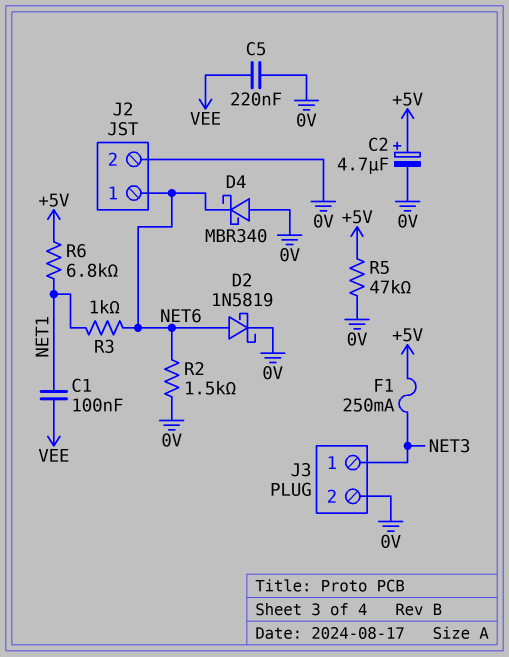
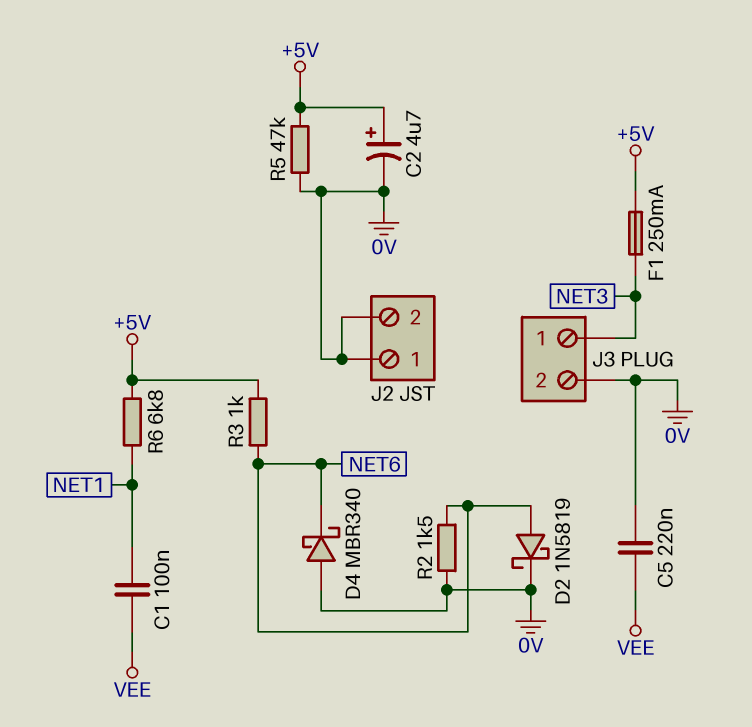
J2 pin 1: NET6 -> 0V
R3: 1k (NET1, NET6) -> 1k (+5V, NET6)

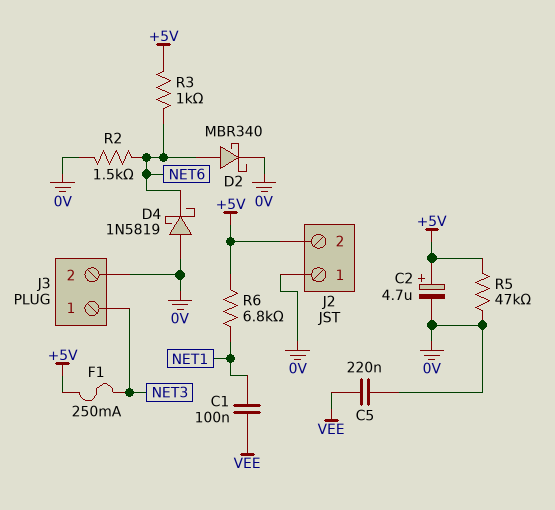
D2: schottky 1N5819 (A NET6, K 0V) -> schottky MBR340 (A NET6, K 0V)
D4: schottky MBR340 (A 0V, K NET6) -> schottky 1N5819 (A 0V, K NET6)
J2 pin 2: 0V -> +5V

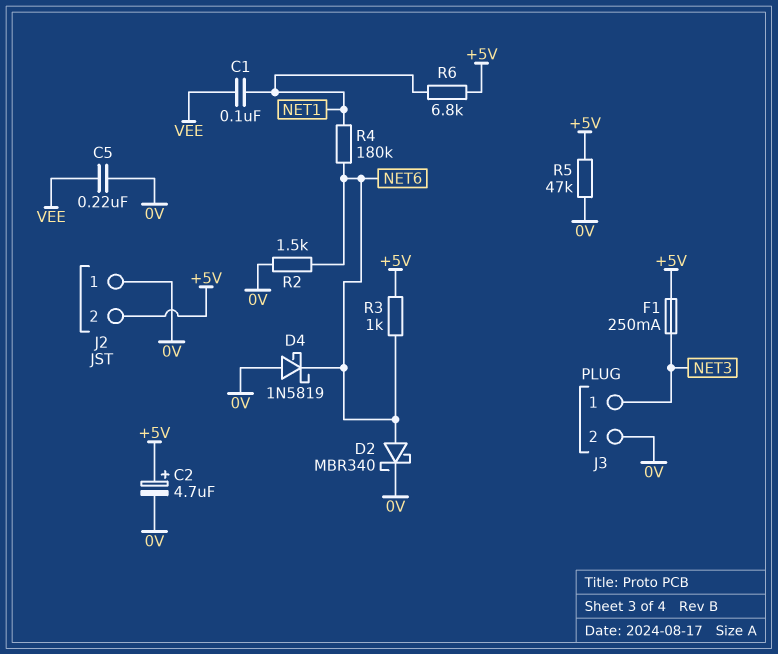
R4: none -> 180k (NET1, NET6)

